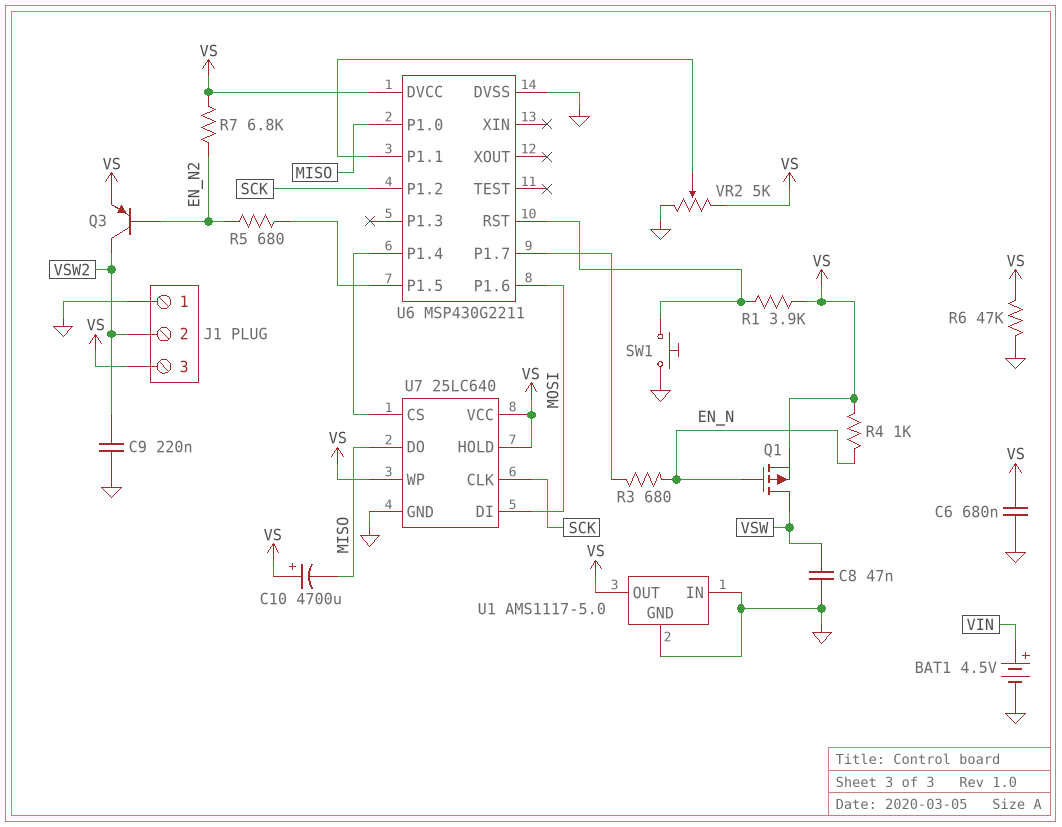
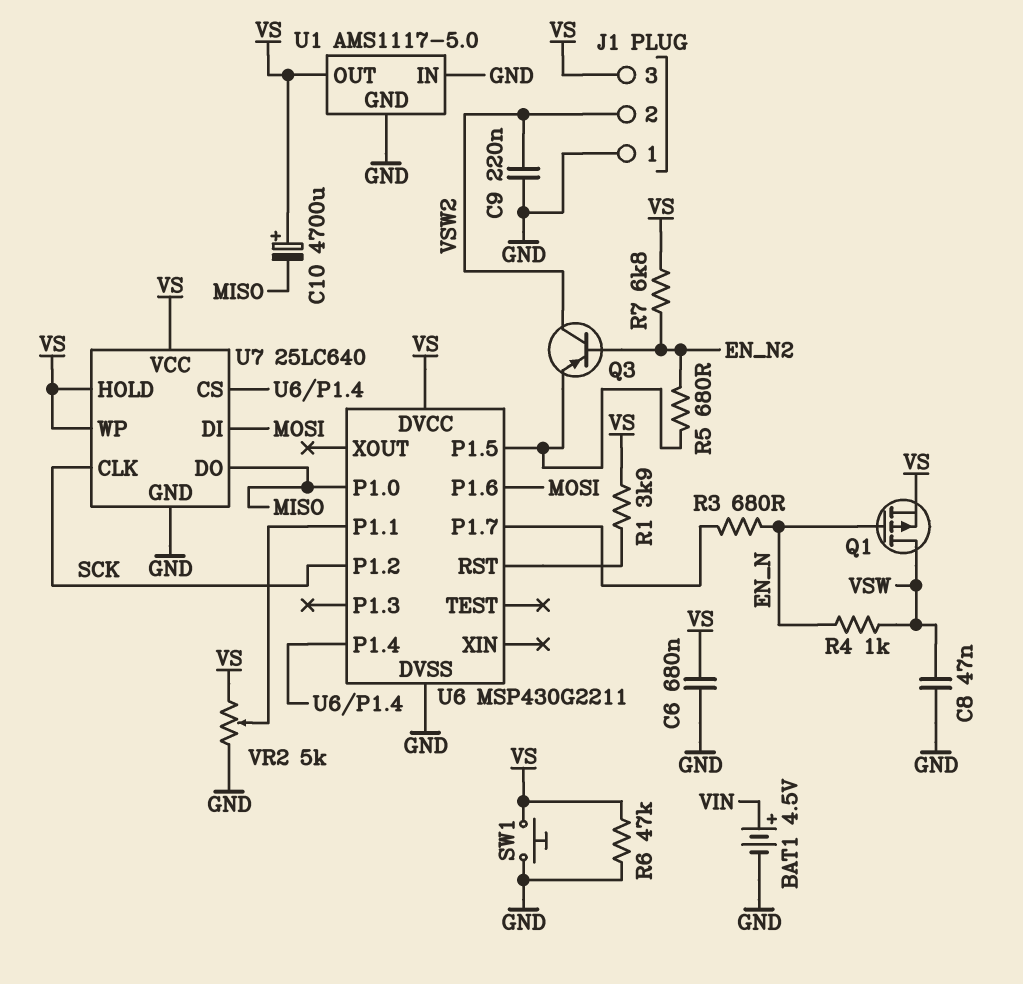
Q3: PNP (B EN_N2, C VSW2, E VS) -> PNP (B EN_N2, C VSW2, E U6/P1.5)
R4: 1k (EN_N, VS) -> 1k (EN_N, VSW)
SW1: button (GND, U6/RST) -> button (GND, VS)

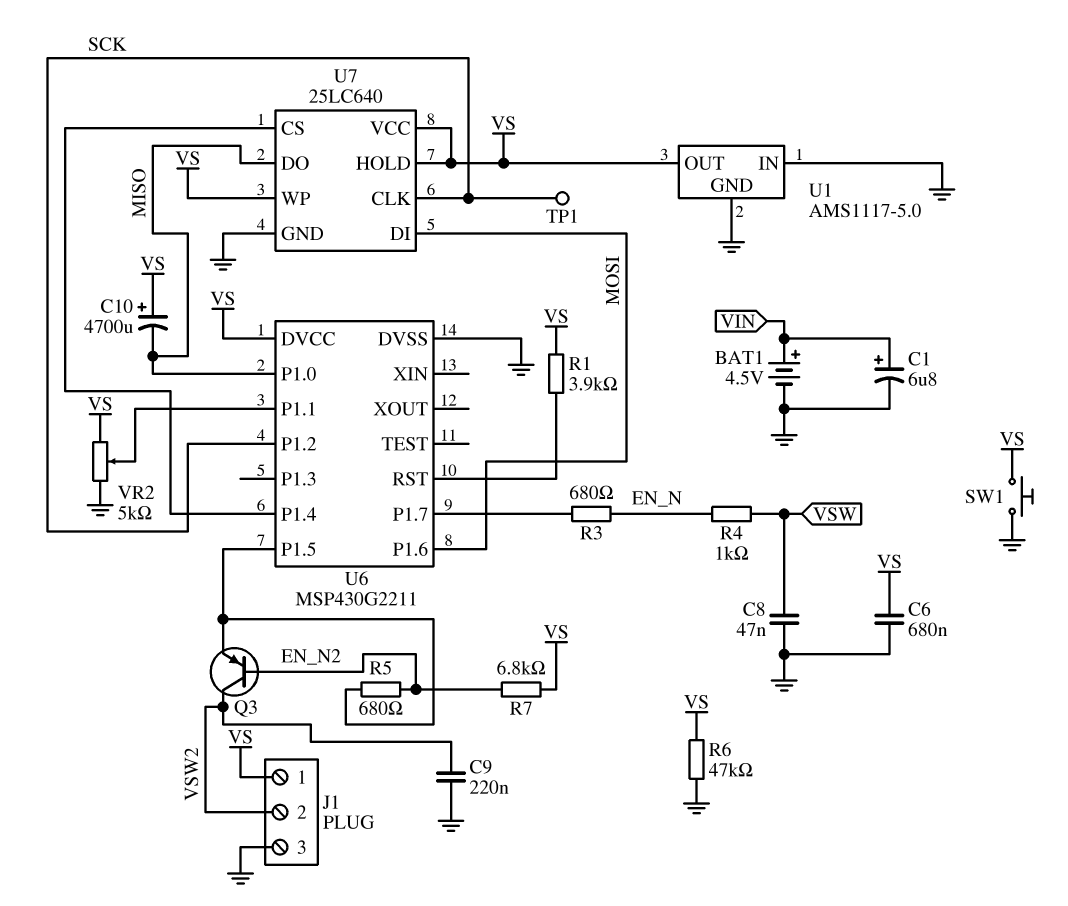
C1: none -> 6.8uF (plus VIN, minus GND)
J1 pin 1: GND -> VS
J1 pin 3: VS -> GND
Q1: PMOS (G EN_N, D VSW, S VS) -> none
TP1: none -> test point (SCK)

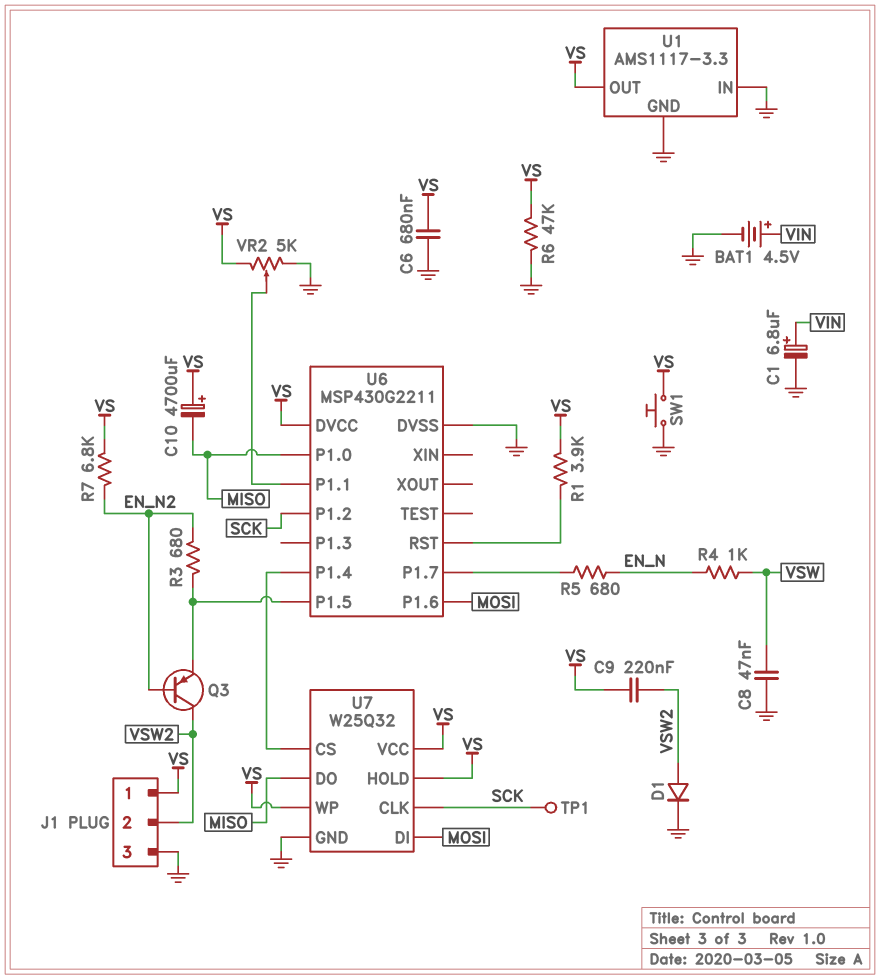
C9: 220nF (GND, VSW2) -> 220nF (VS, VSW2)
D1: none -> diode (A VSW2, K GND)
R3: 680 (EN_N, U6/P1.7) -> 680 (EN_N2, U6/P1.5)
R5: 680 (EN_N2, U6/P1.5) -> 680 (EN_N, U6/P1.7)
U1: AMS1117-5.0 -> AMS1117-3.3
U7: 25LC640 -> W25Q32

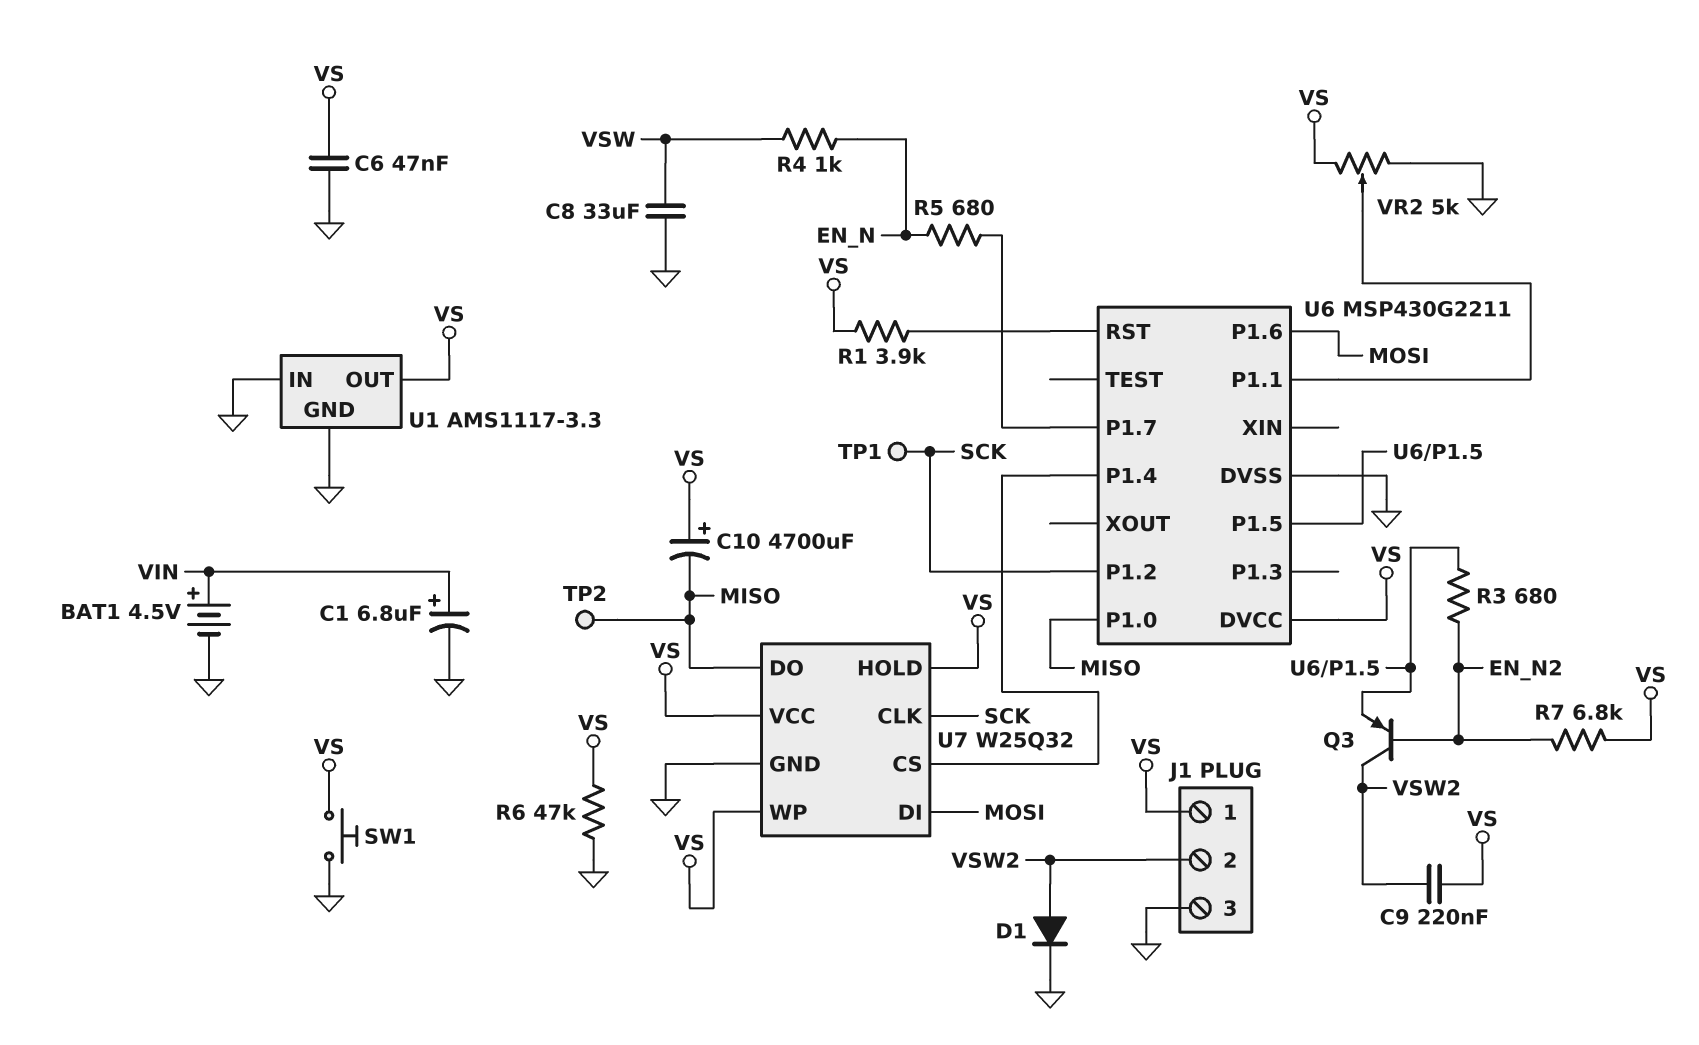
C6: 680nF (GND, VS) -> 47nF (GND, VS)
C8: 47nF (GND, VSW) -> 33uF (GND, VSW)
TP2: none -> test point (MISO)

